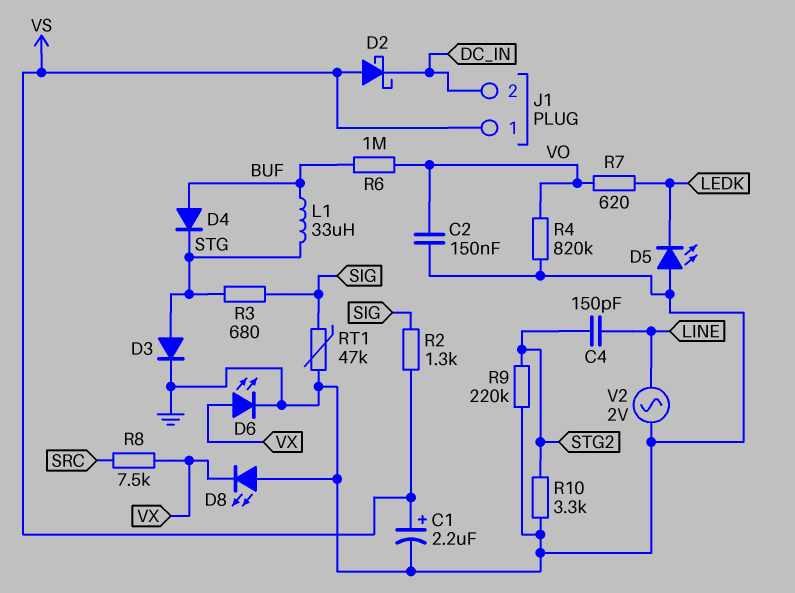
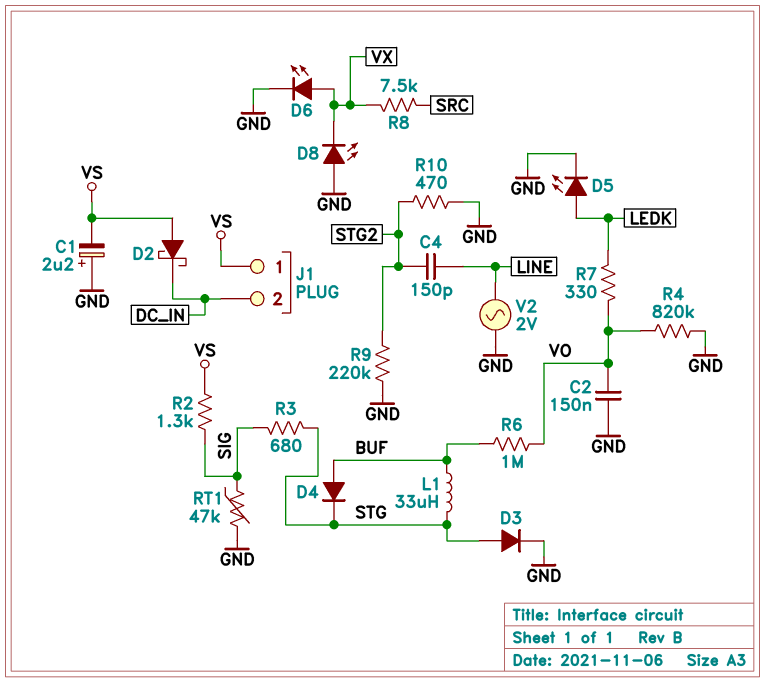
C1: 2.2uF (plus VS, minus GND) -> 2.2uF (plus GND, minus VS)
D5: LED (A GND, K LEDK) -> LED (A LEDK, K GND)
R7: 620 (LEDK, VO) -> 330 (LEDK, VO)
R10: 3.3k (GND, STG2) -> 470 (GND, STG2)

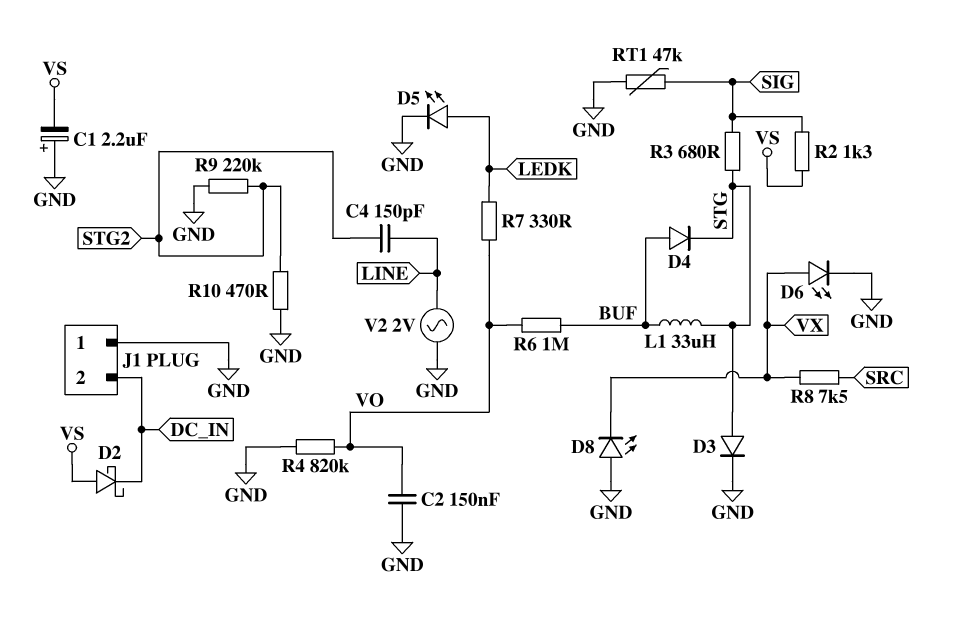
J1 pin 1: VS -> GND

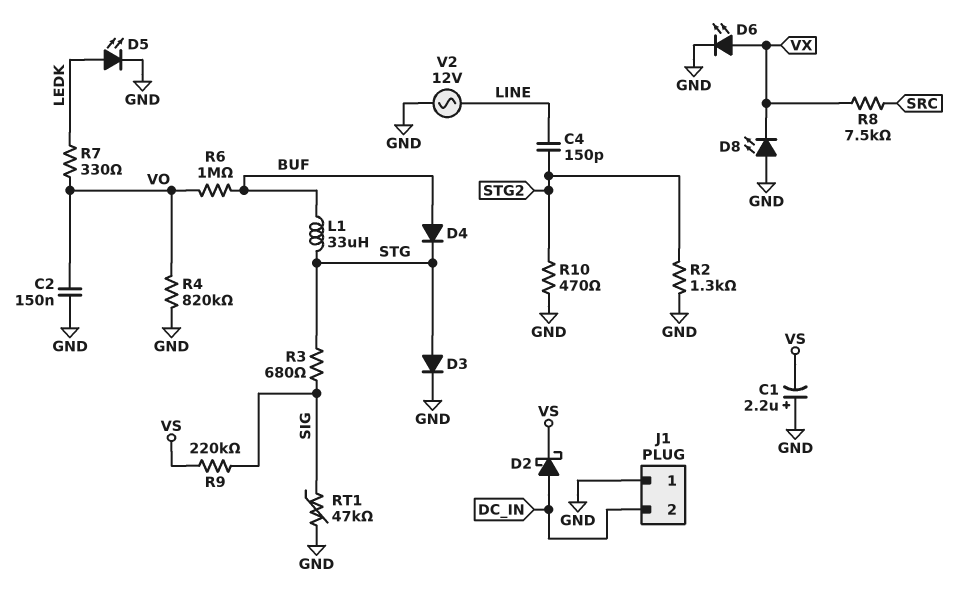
D2: schottky (A VS, K DC_IN) -> schottky (A DC_IN, K VS)
R2: 1.3k (SIG, VS) -> 1.3k (GND, STG2)
R9: 220k (GND, STG2) -> 220k (SIG, VS)
V2: AC 2V (GND, LINE) -> AC 12V (GND, LINE)

